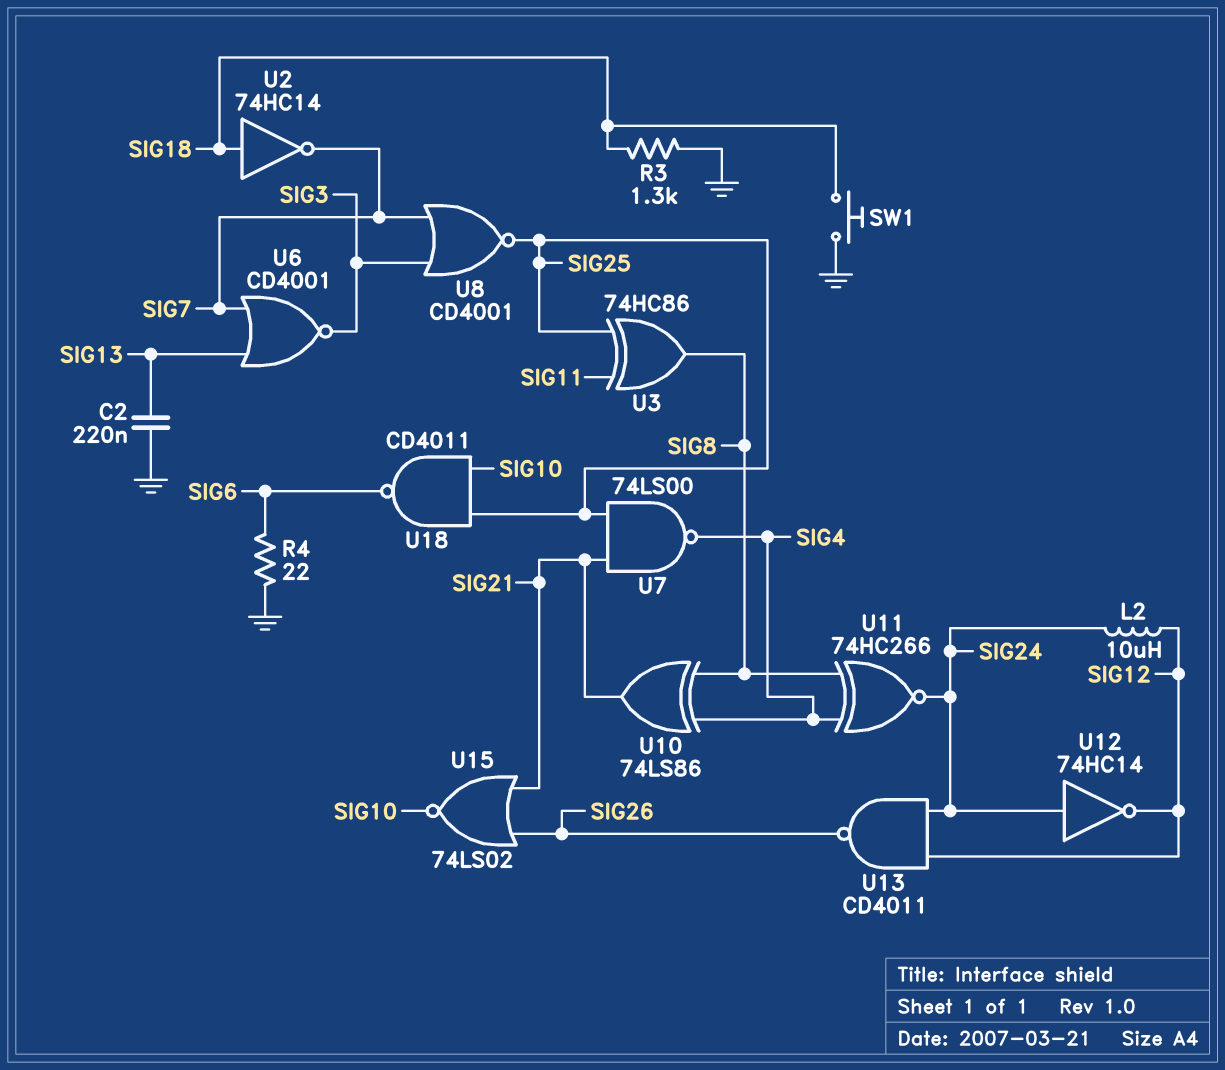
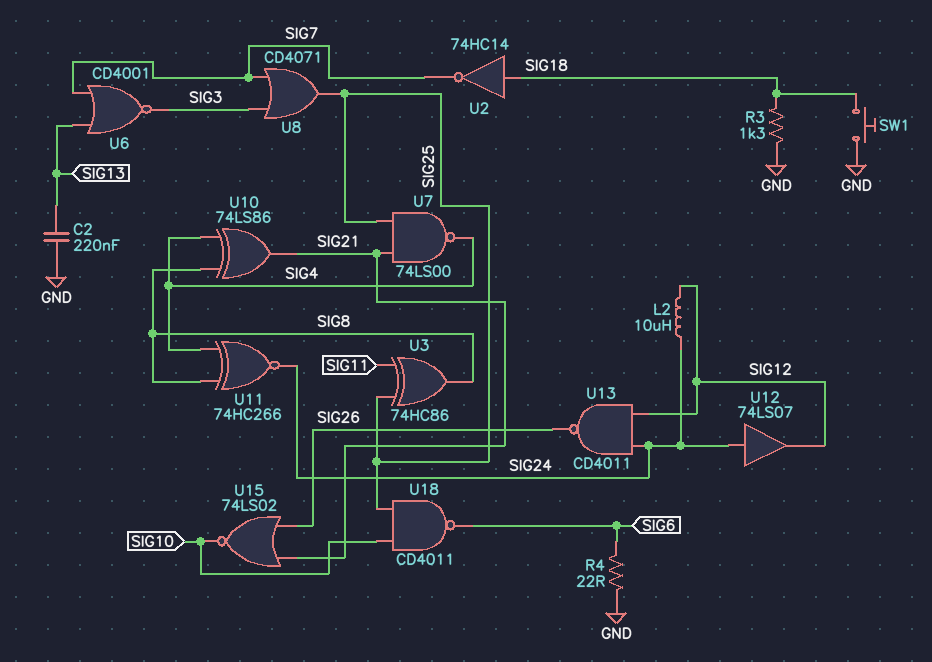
U8: NOR CD4001 (in SIG3, in SIG7, out SIG25) -> OR CD4071 (in SIG3, in SIG7, out SIG25)
U12: NOT 74HC14 (in SIG24, out SIG12) -> buffer 74LS07 (in SIG24, out SIG12)

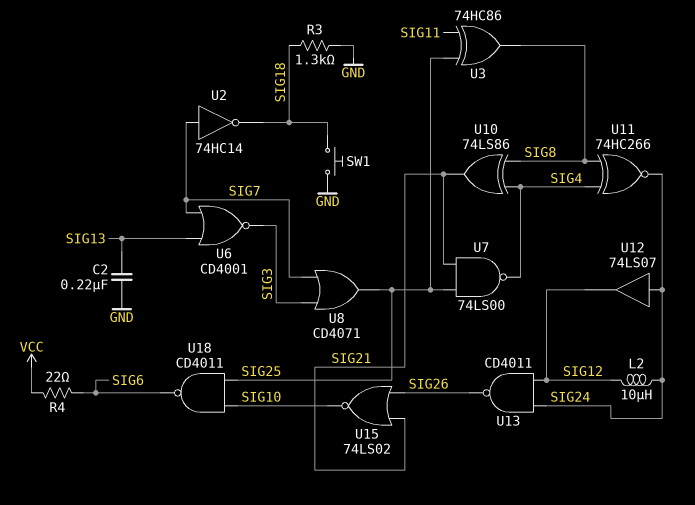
R4: 22 (GND, SIG6) -> 22 (SIG6, VCC)
U2: NOT 74HC14 (in SIG18, out SIG7) -> NOT 74HC14 (in SIG7, out SIG18)

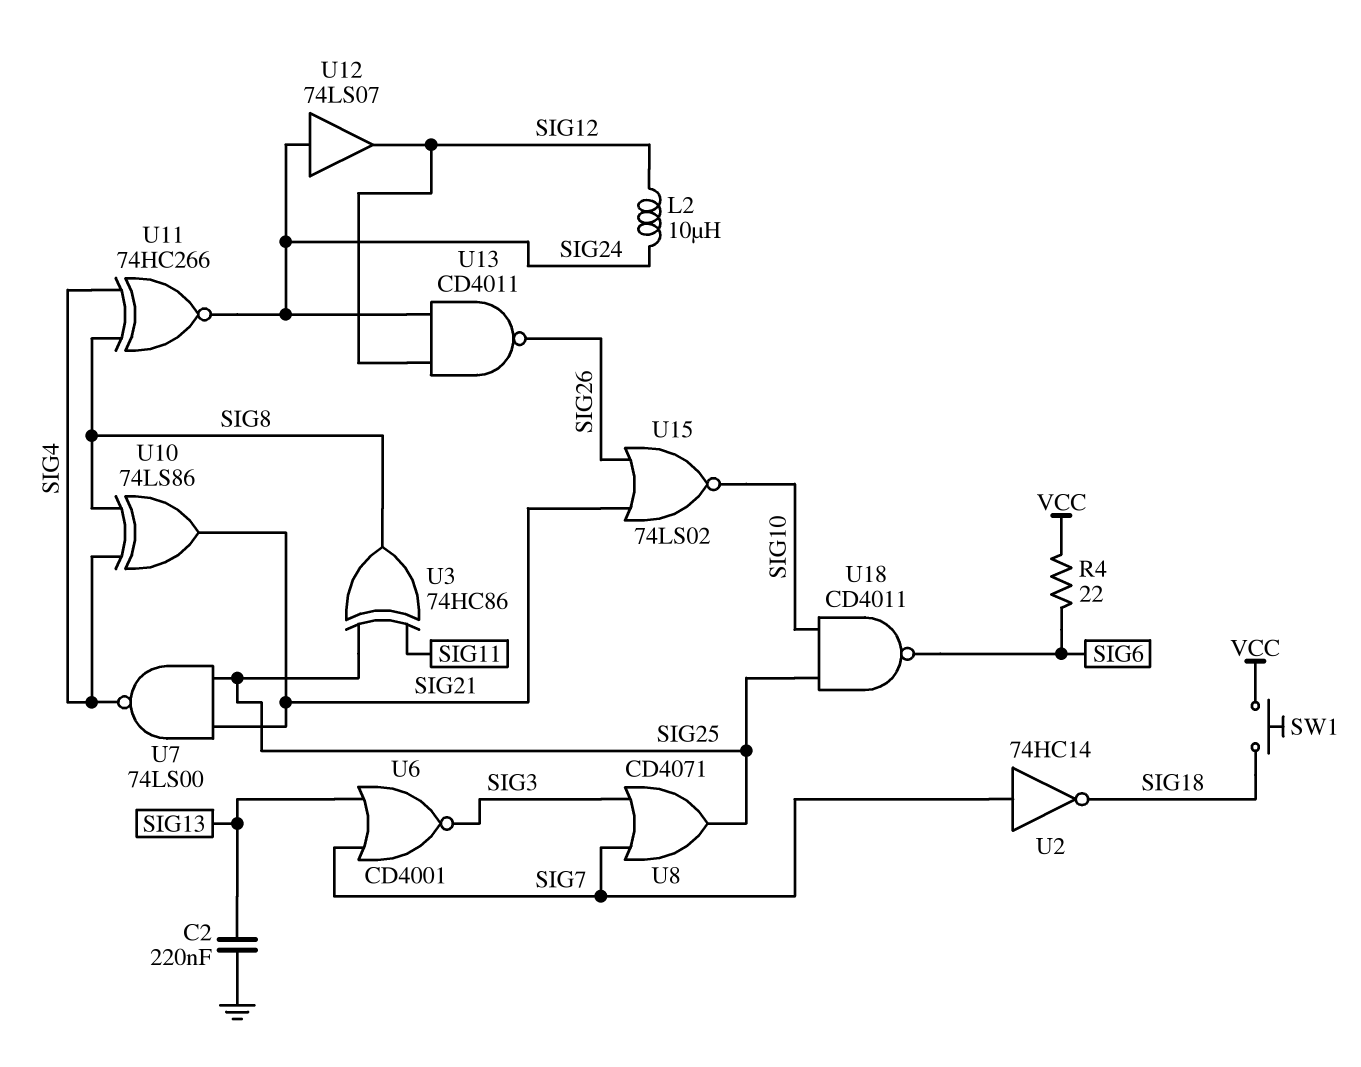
R3: 1.3k (GND, SIG18) -> none
SW1: button (GND, SIG18) -> button (SIG18, VCC)

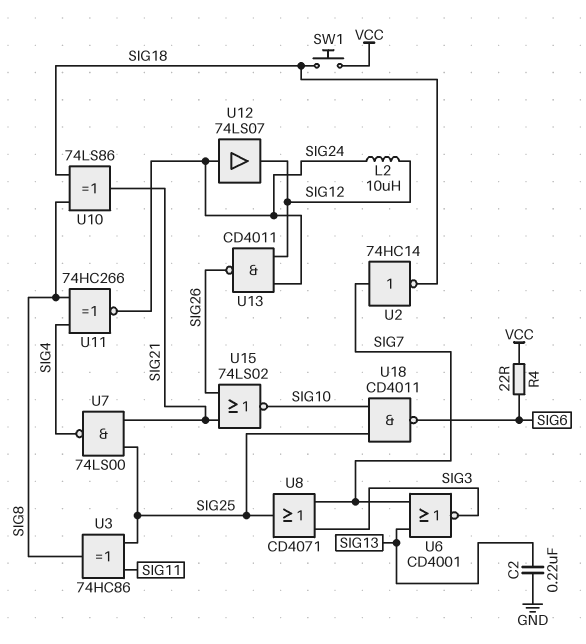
U10: XOR 74LS86 (in SIG4, in SIG8, out SIG21) -> XOR 74LS86 (in SIG8, in SIG18, out SIG21)

